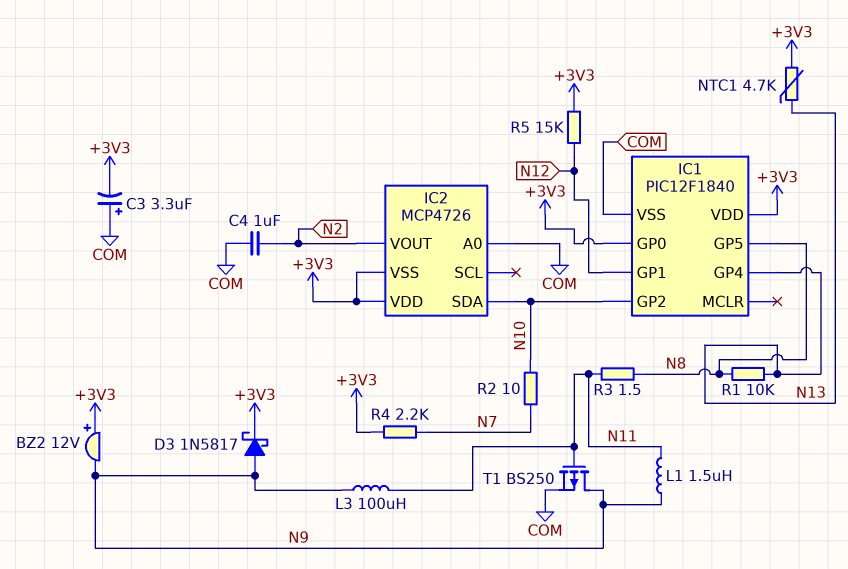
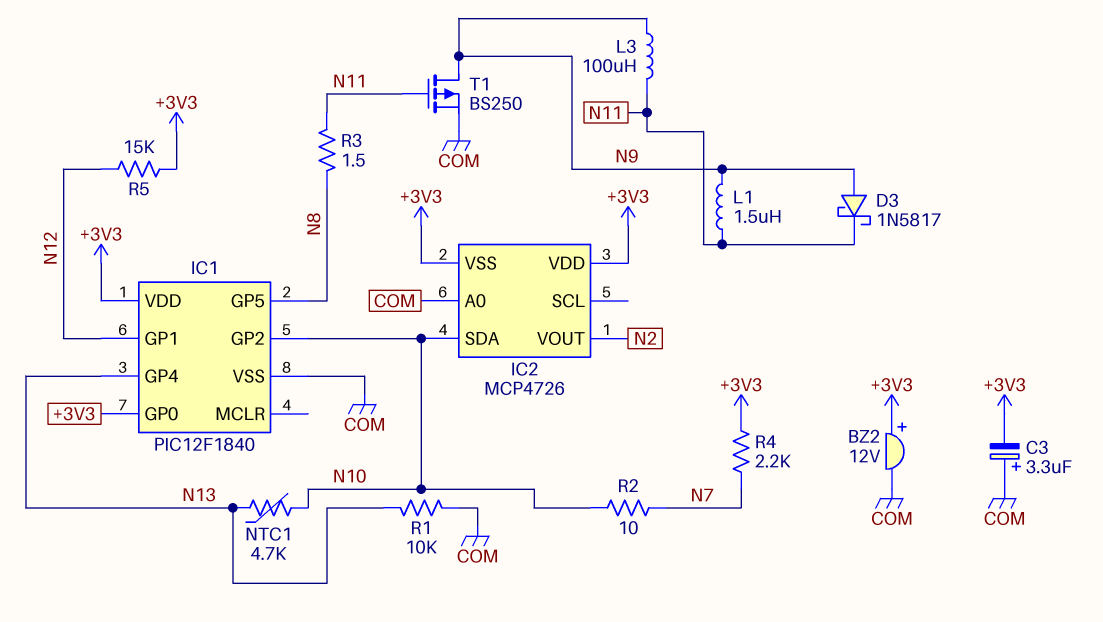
BZ2: buzzer 12V (plus +3V3, minus N9) -> buzzer 12V (plus +3V3, minus COM)
C4: 1uF (COM, N2) -> none
D3: schottky 1N5817 (A N9, K +3V3) -> schottky 1N5817 (A N9, K N11)
NTC1: 4.7k (+3V3, N13) -> 4.7k (N10, N13)
R1: 10k (N8, N13) -> 10k (COM, N13)

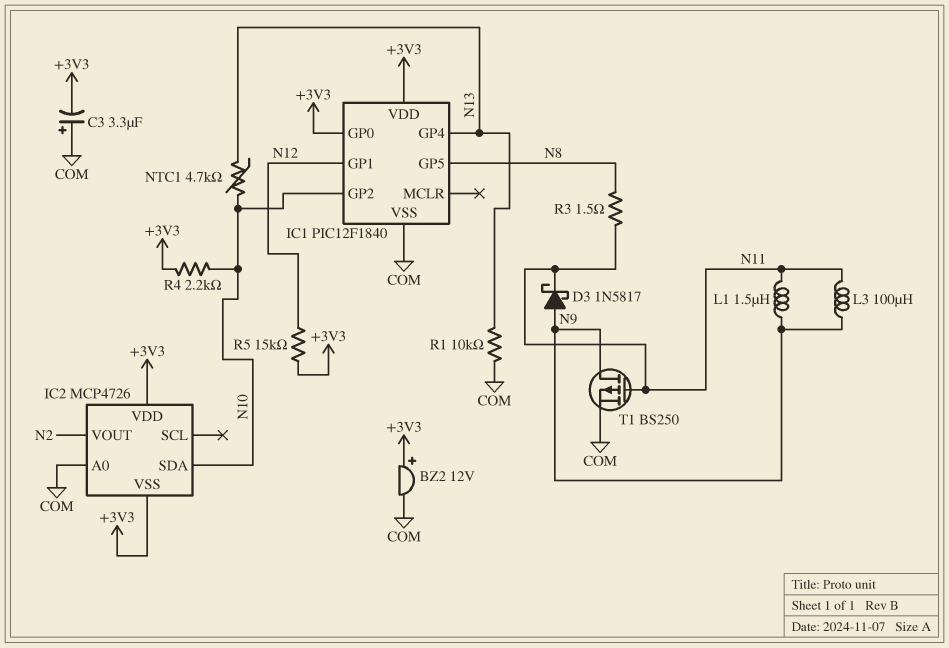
R2: 10 (N7, N10) -> none
R4: 2.2k (+3V3, N7) -> 2.2k (+3V3, N10)

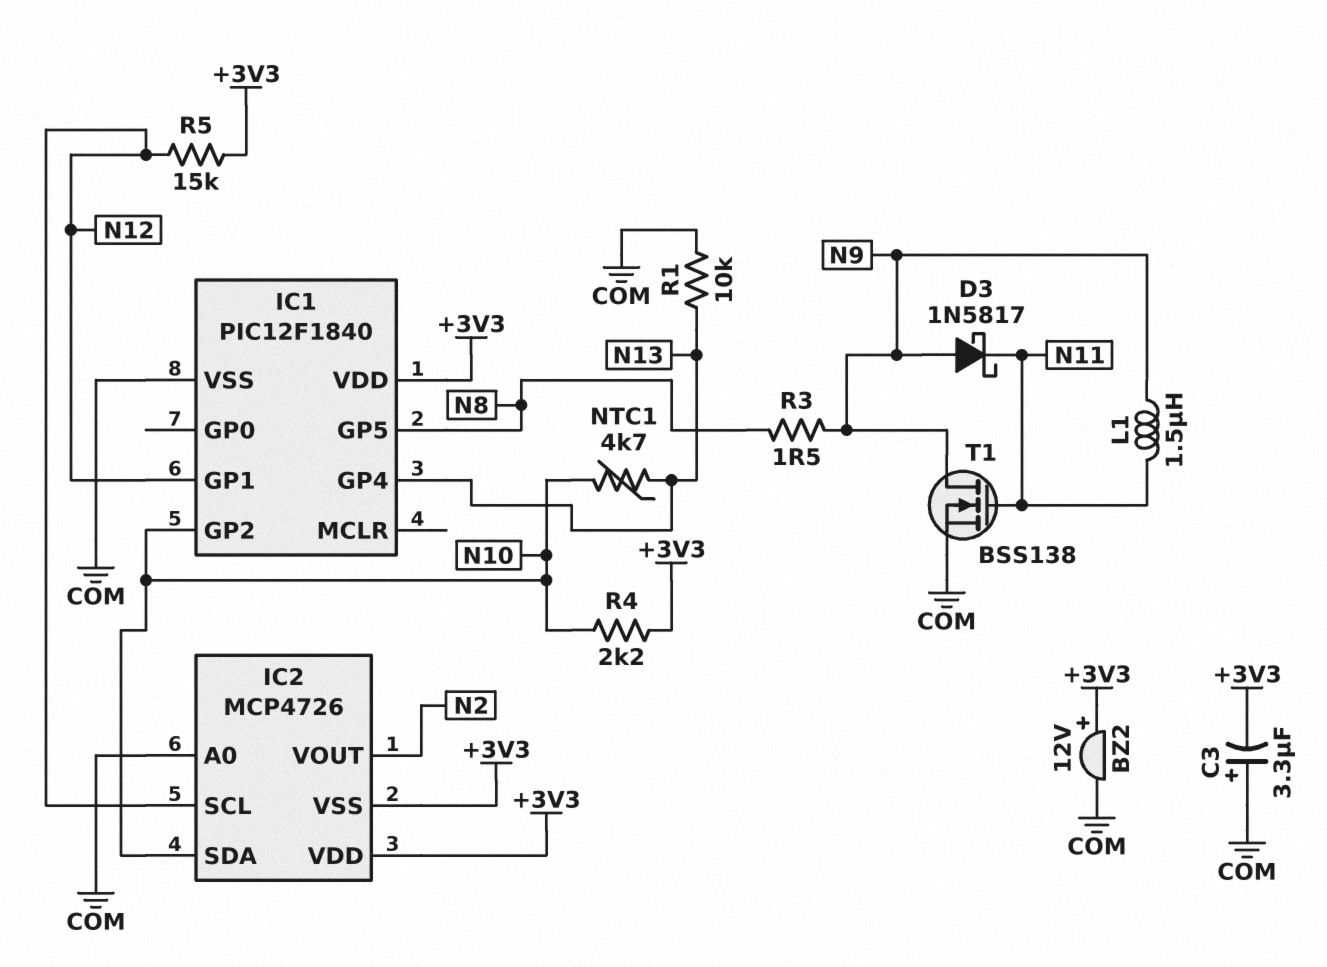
IC1 pin GP0: +3V3 -> none
IC2 pin SCL: none -> N12
L3: 100uH (N9, N11) -> none
R3: 1.5 (N8, N11) -> 1.5 (N8, N9)
T1: PMOS BS250 (G N11, D N9, S COM) -> NMOS BSS138 (G N11, D N9, S COM)

